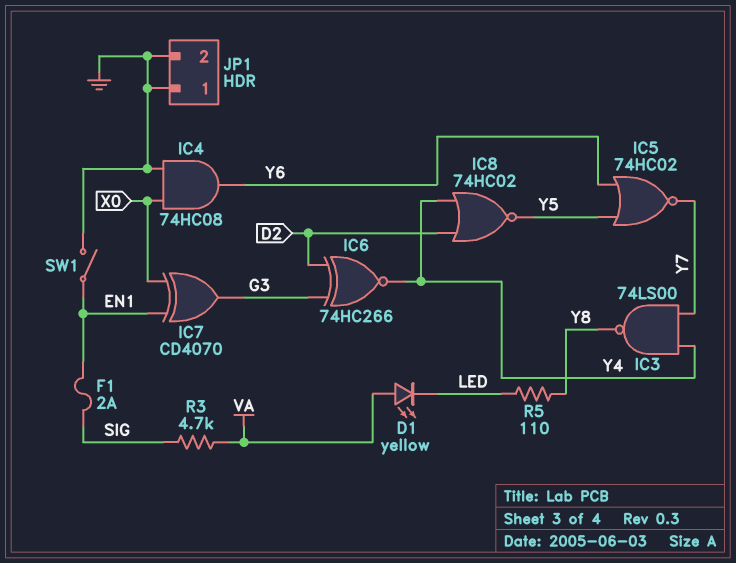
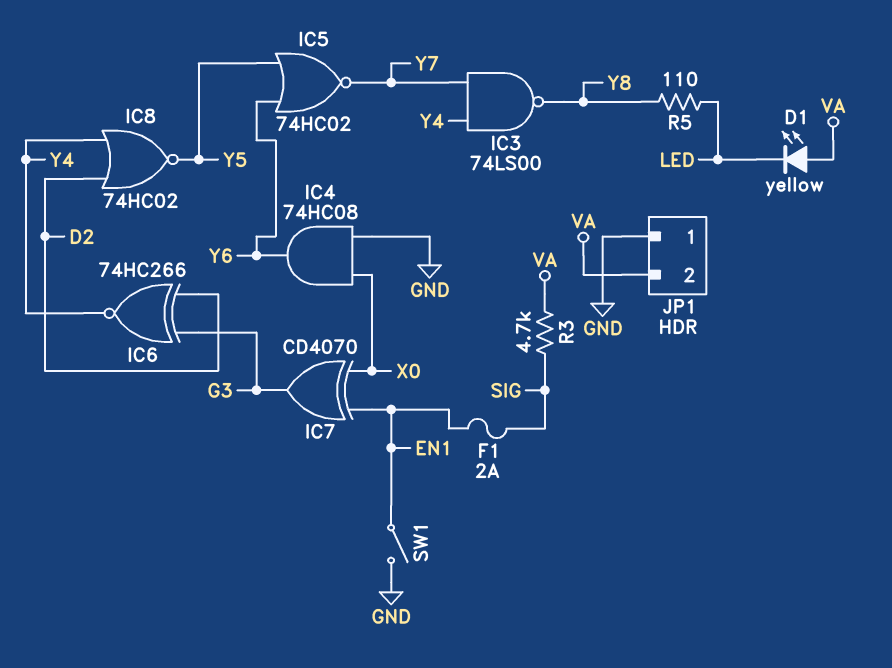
JP1 pin 2: GND -> VA

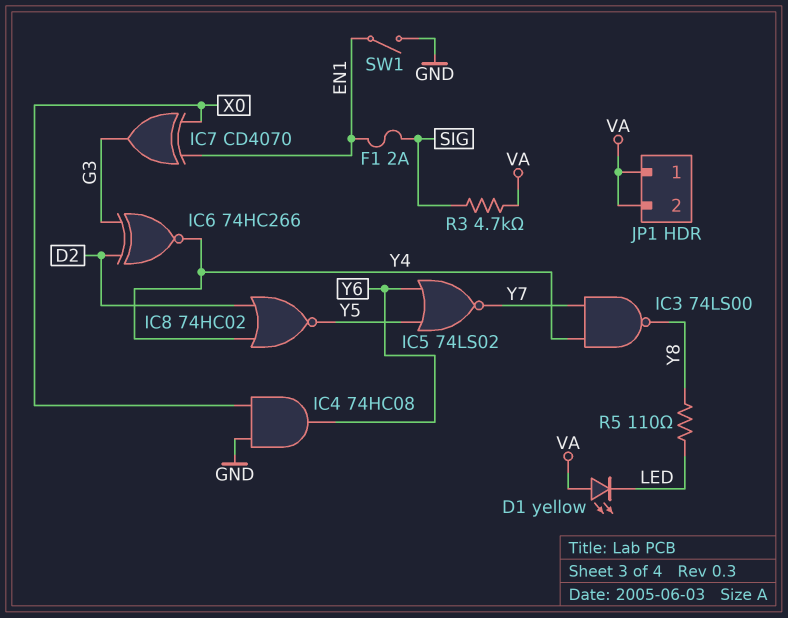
IC5: NOR 74HC02 (in Y5, in Y6, out Y7) -> NOR 74LS02 (in Y5, in Y6, out Y7)
JP1 pin 1: GND -> VA

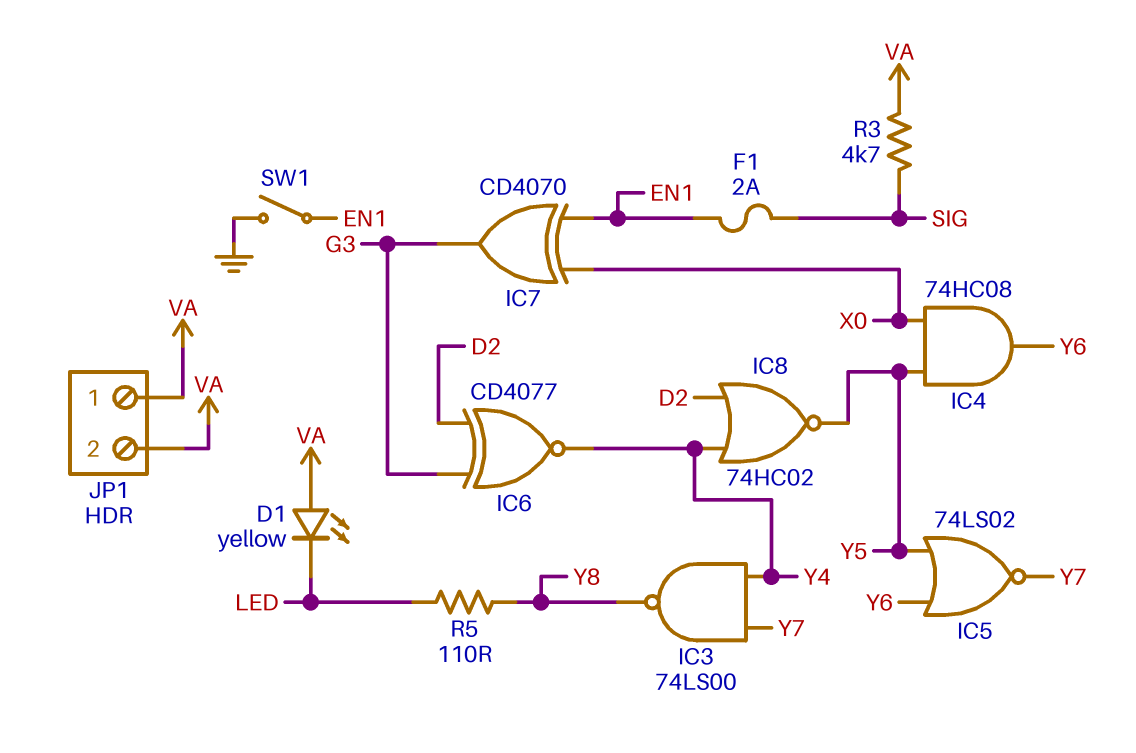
IC4: AND 74HC08 (in GND, in X0, out Y6) -> AND 74HC08 (in X0, in Y5, out Y6)
IC6: XNOR 74HC266 (in D2, in G3, out Y4) -> XNOR CD4077 (in D2, in G3, out Y4)

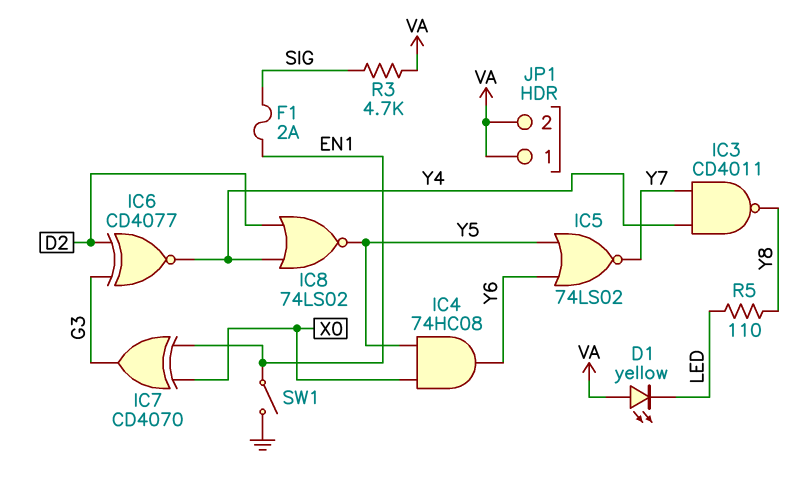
IC3: NAND 74LS00 (in Y4, in Y7, out Y8) -> NAND CD4011 (in Y4, in Y7, out Y8)
IC8: NOR 74HC02 (in D2, in Y4, out Y5) -> NOR 74LS02 (in D2, in Y4, out Y5)

